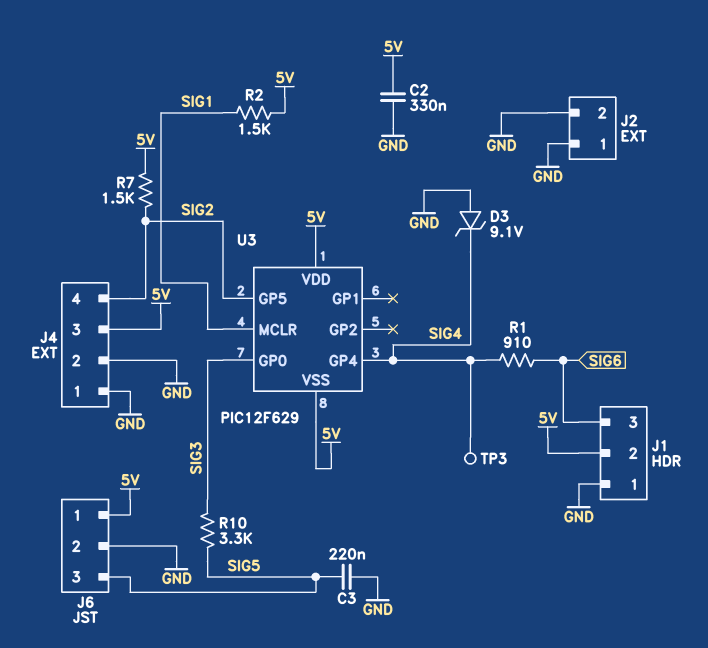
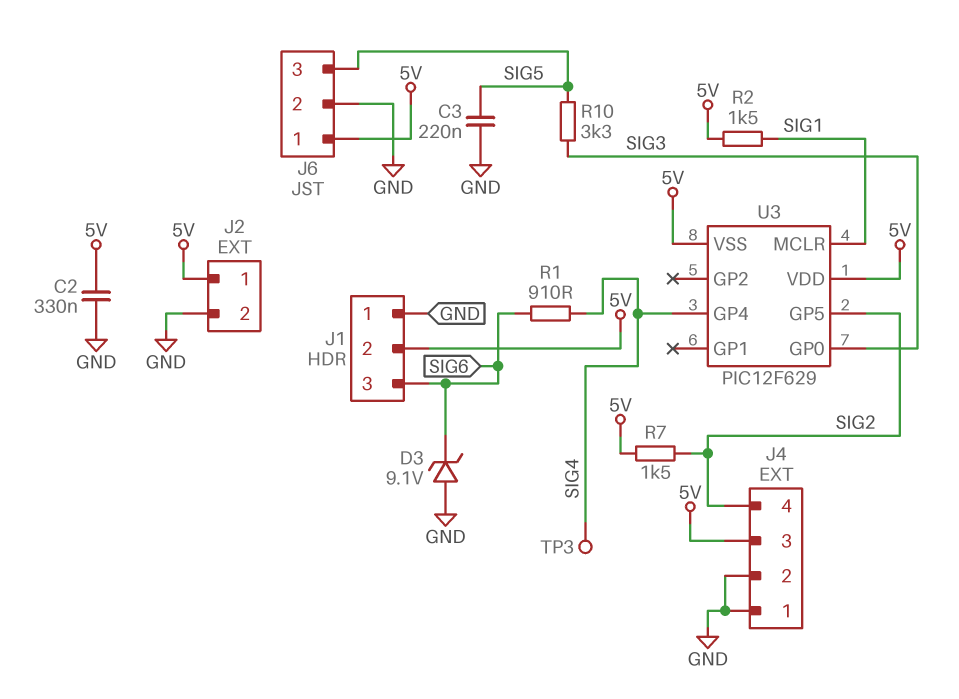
D3: zener 9.1V (A GND, K SIG4) -> zener 9.1V (A GND, K SIG6)
J2 pin 1: GND -> 5V

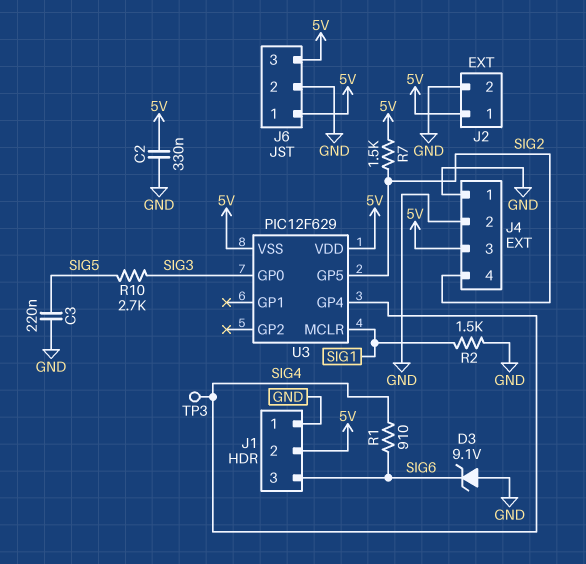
J6 pin 3: SIG5 -> 5V
R2: 1.5k (5V, SIG1) -> 1.5k (GND, SIG1)
R10: 3.3k (SIG3, SIG5) -> 2.7k (SIG3, SIG5)

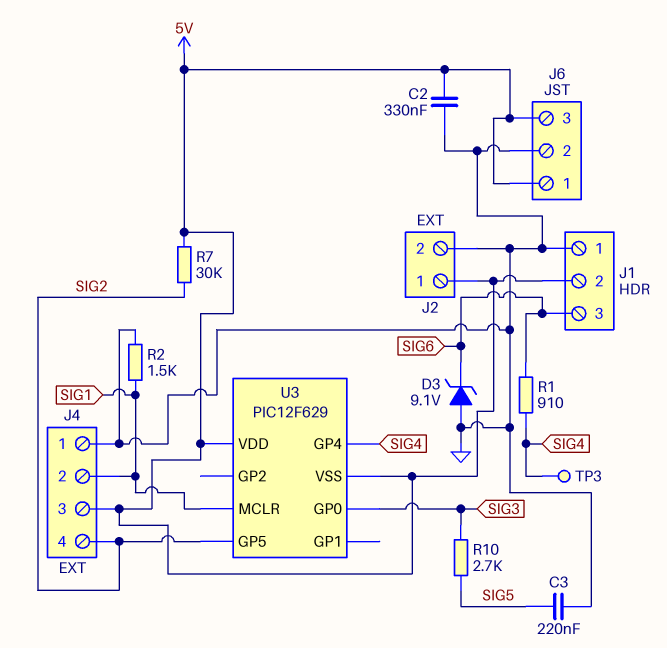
J4 pin 2: GND -> SIG1
R7: 1.5k (5V, SIG2) -> 30k (5V, SIG2)

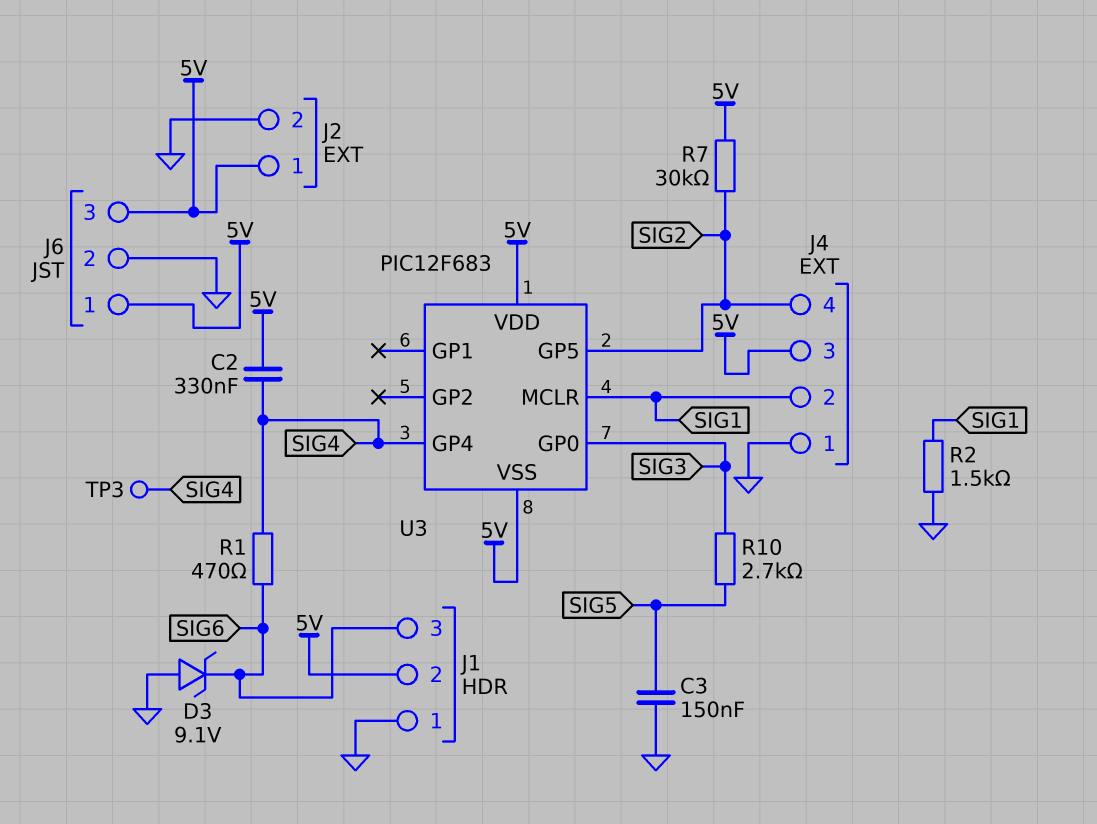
C2: 330nF (5V, GND) -> 330nF (5V, SIG4)
C3: 220nF (GND, SIG5) -> 150nF (GND, SIG5)
R1: 910 (SIG4, SIG6) -> 470 (SIG4, SIG6)
U3: PIC12F629 -> PIC12F683

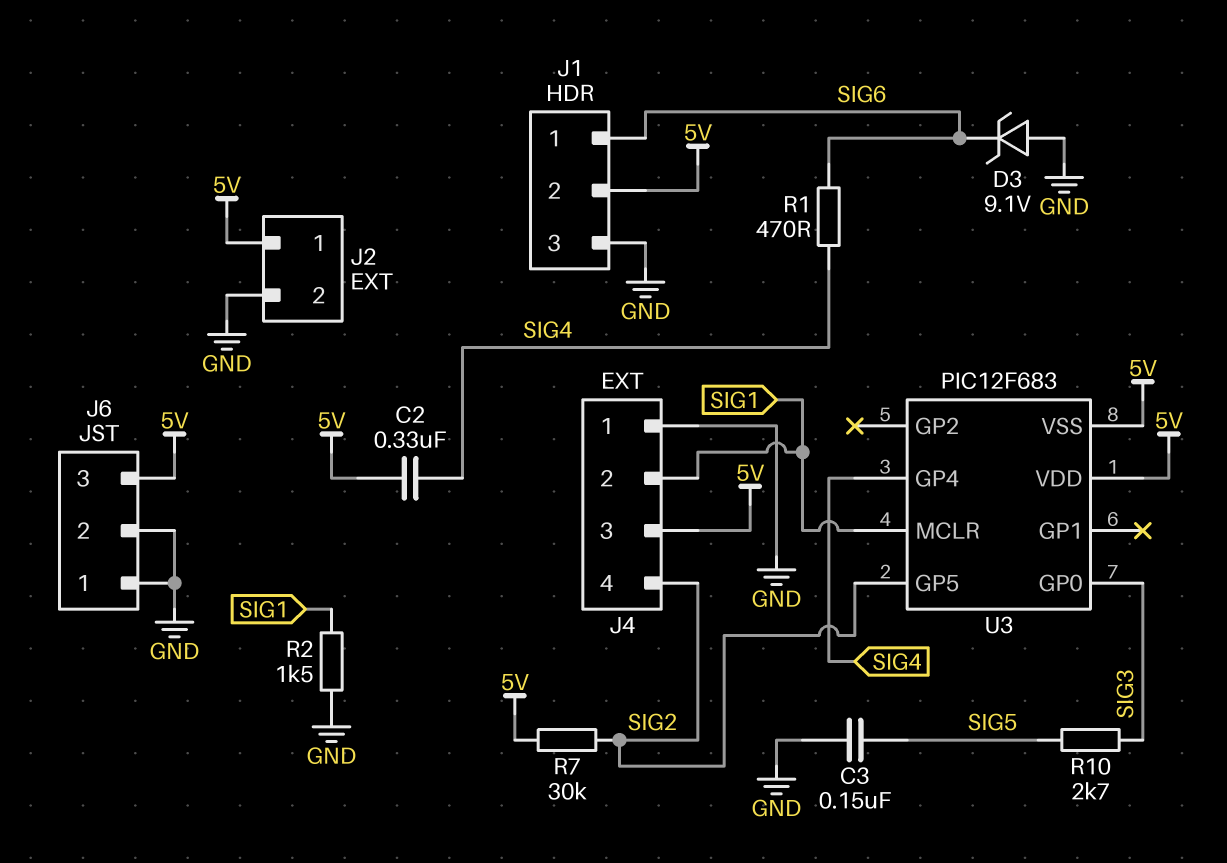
J1 pin 1: GND -> SIG6
J1 pin 3: SIG6 -> GND
J6 pin 1: 5V -> GND
TP3: test point (SIG4) -> none

